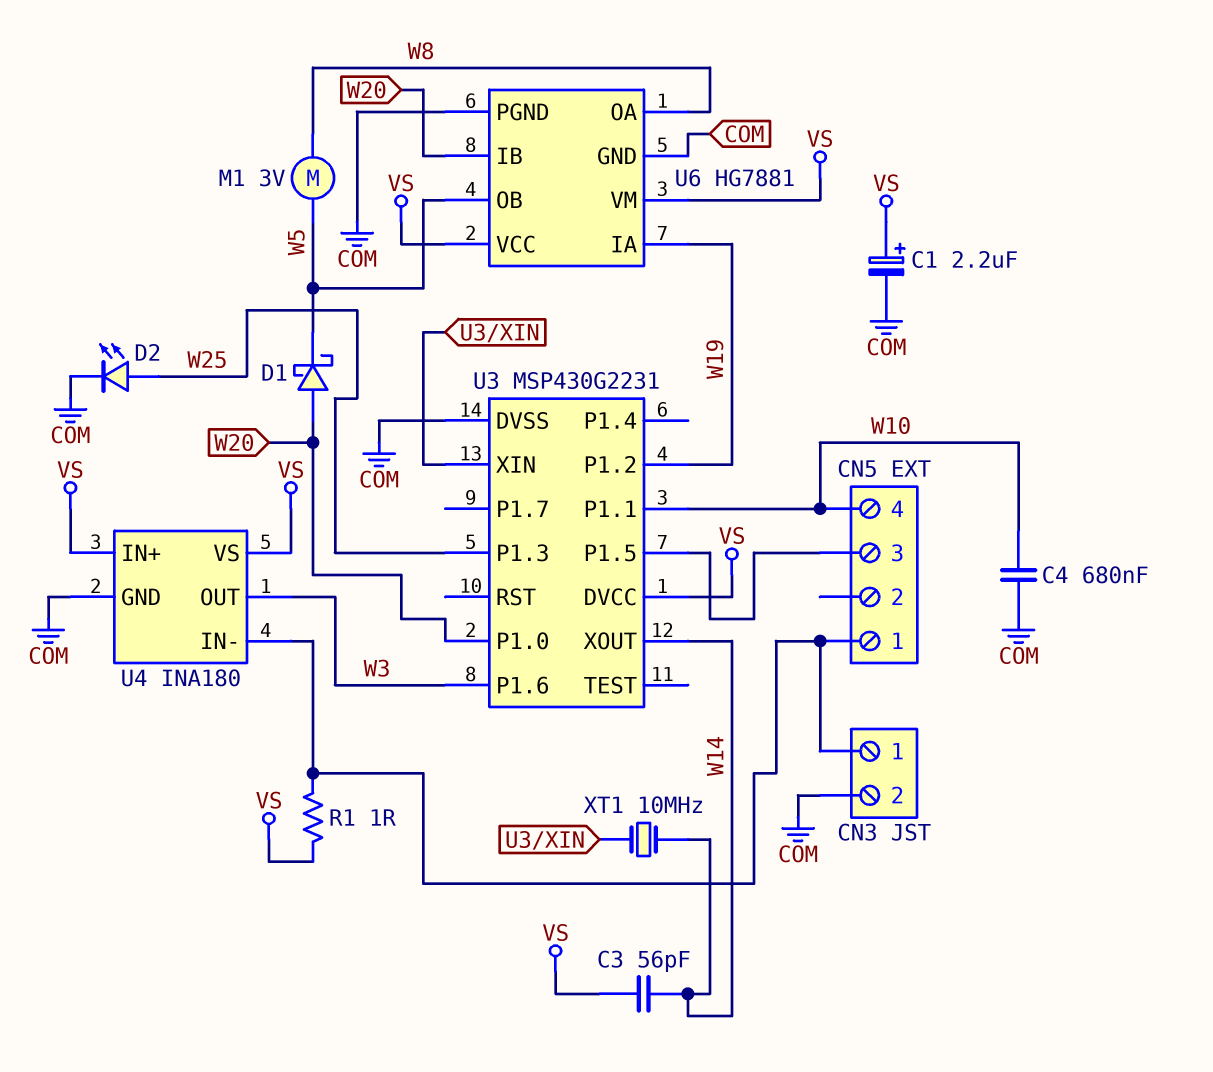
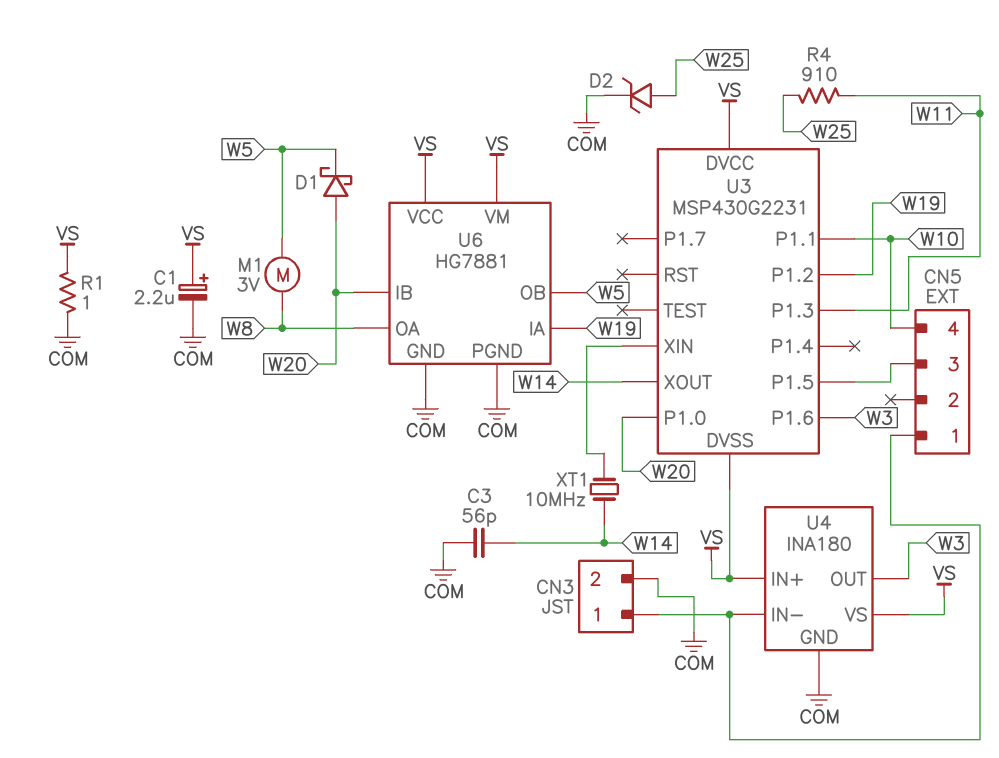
C3: 56pF (VS, W14) -> 56pF (COM, W14)
C4: 680nF (COM, W10) -> none
D2: LED (A W25, K COM) -> zener (A W25, K COM)
R1: 1 (CN3/1, VS) -> 1 (COM, VS)
R4: none -> 910 (W11, W25)
U3 pin DVSS: COM -> VS
U3 pin P1.3: W25 -> W11

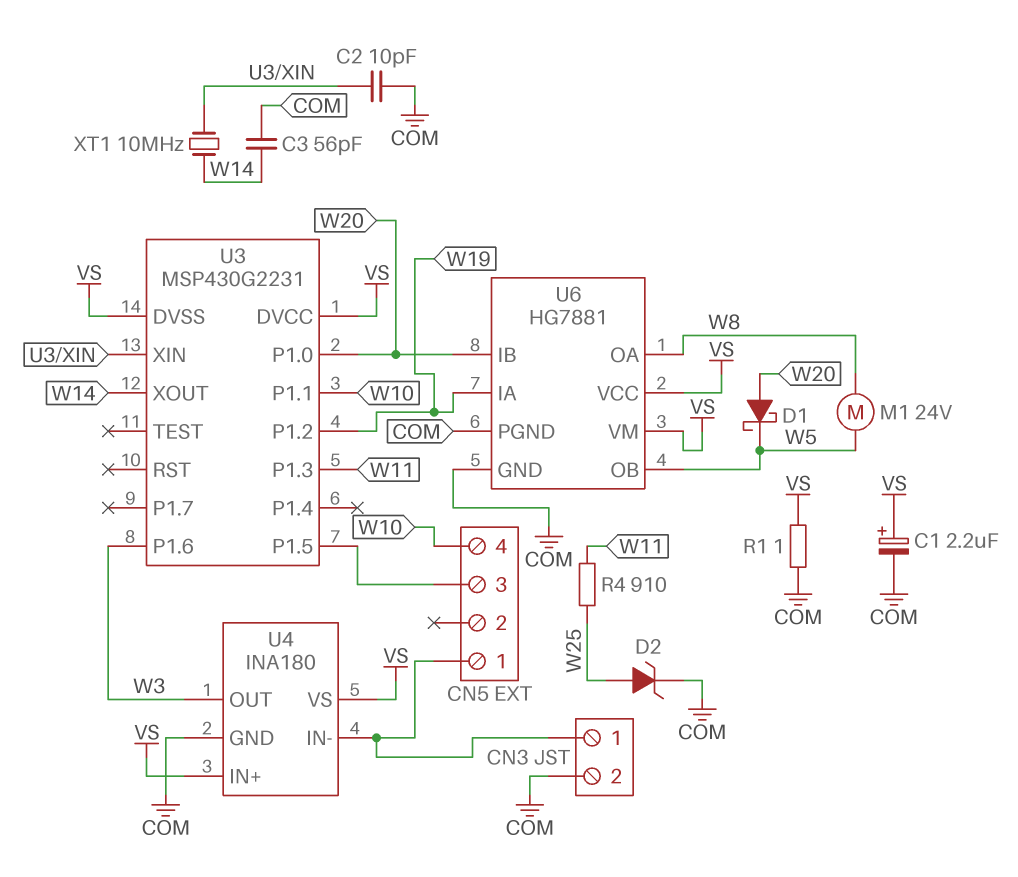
C2: none -> 10pF (COM, U3/XIN)
M1: motor 3V (W5, W8) -> motor 24V (W5, W8)

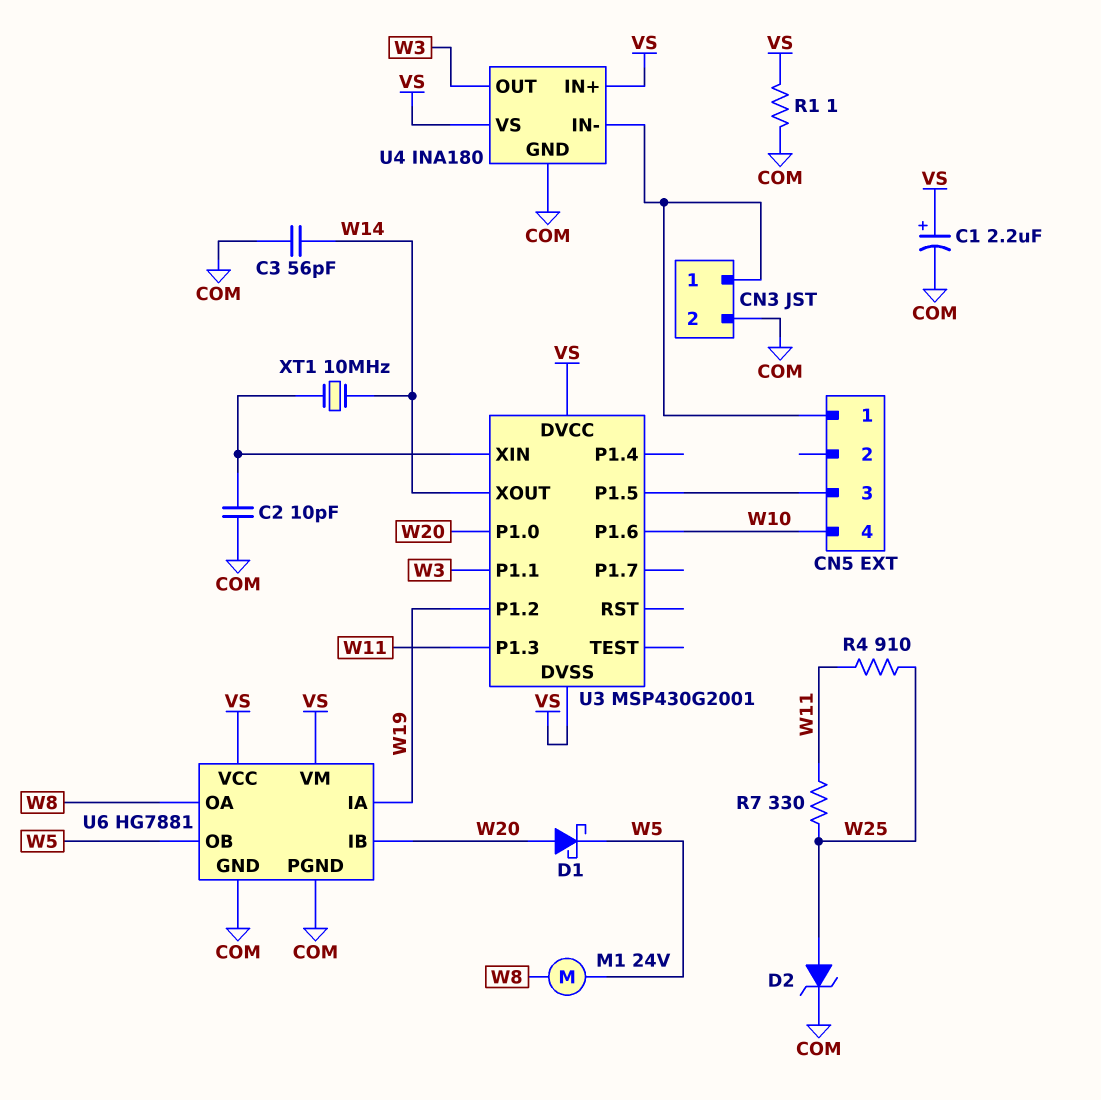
R7: none -> 330 (W11, W25)
U3: MSP430G2231 -> MSP430G2001
U3 pin P1.1: W10 -> W3
U3 pin P1.6: W3 -> W10

